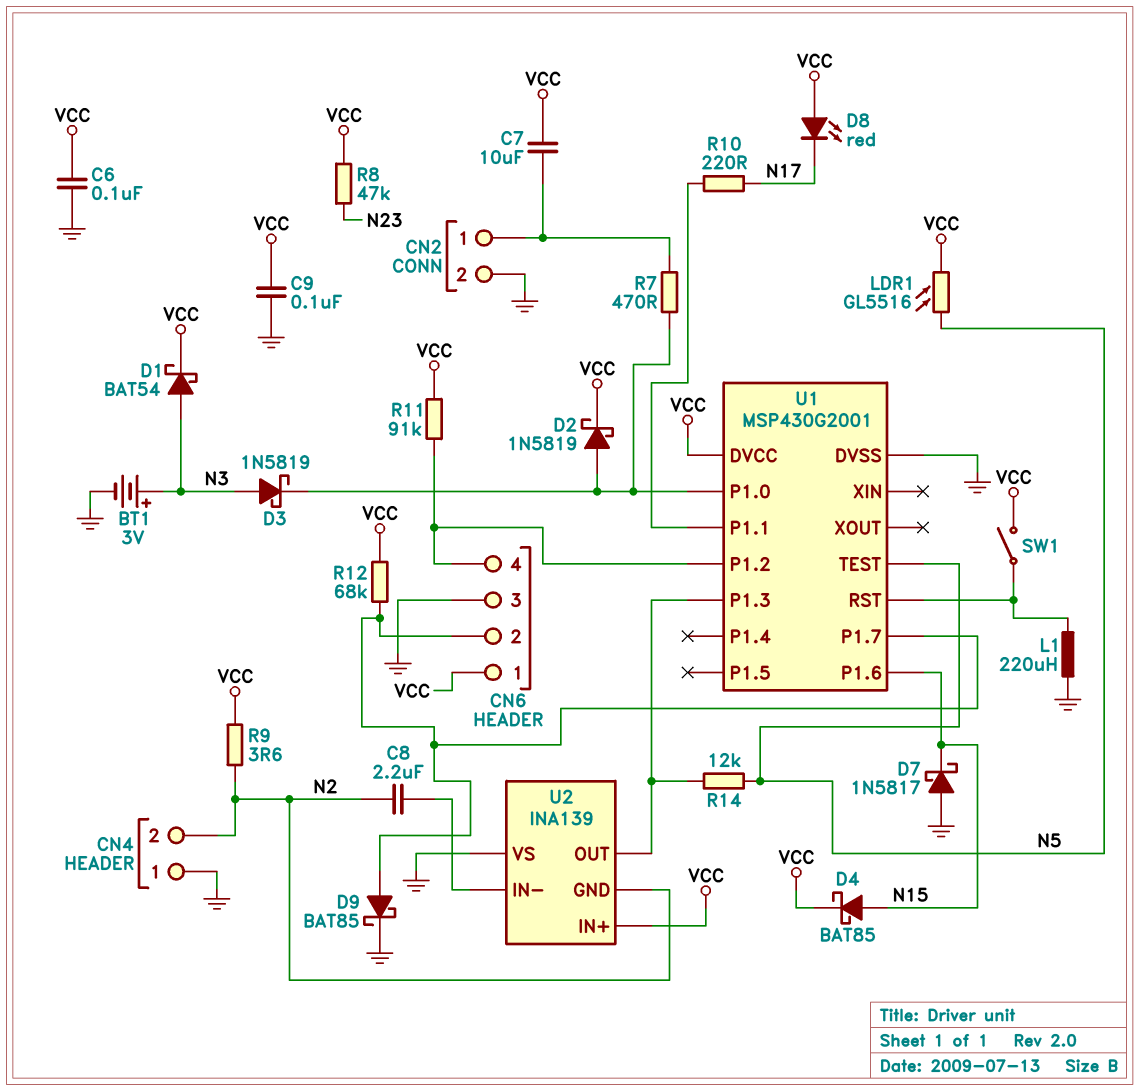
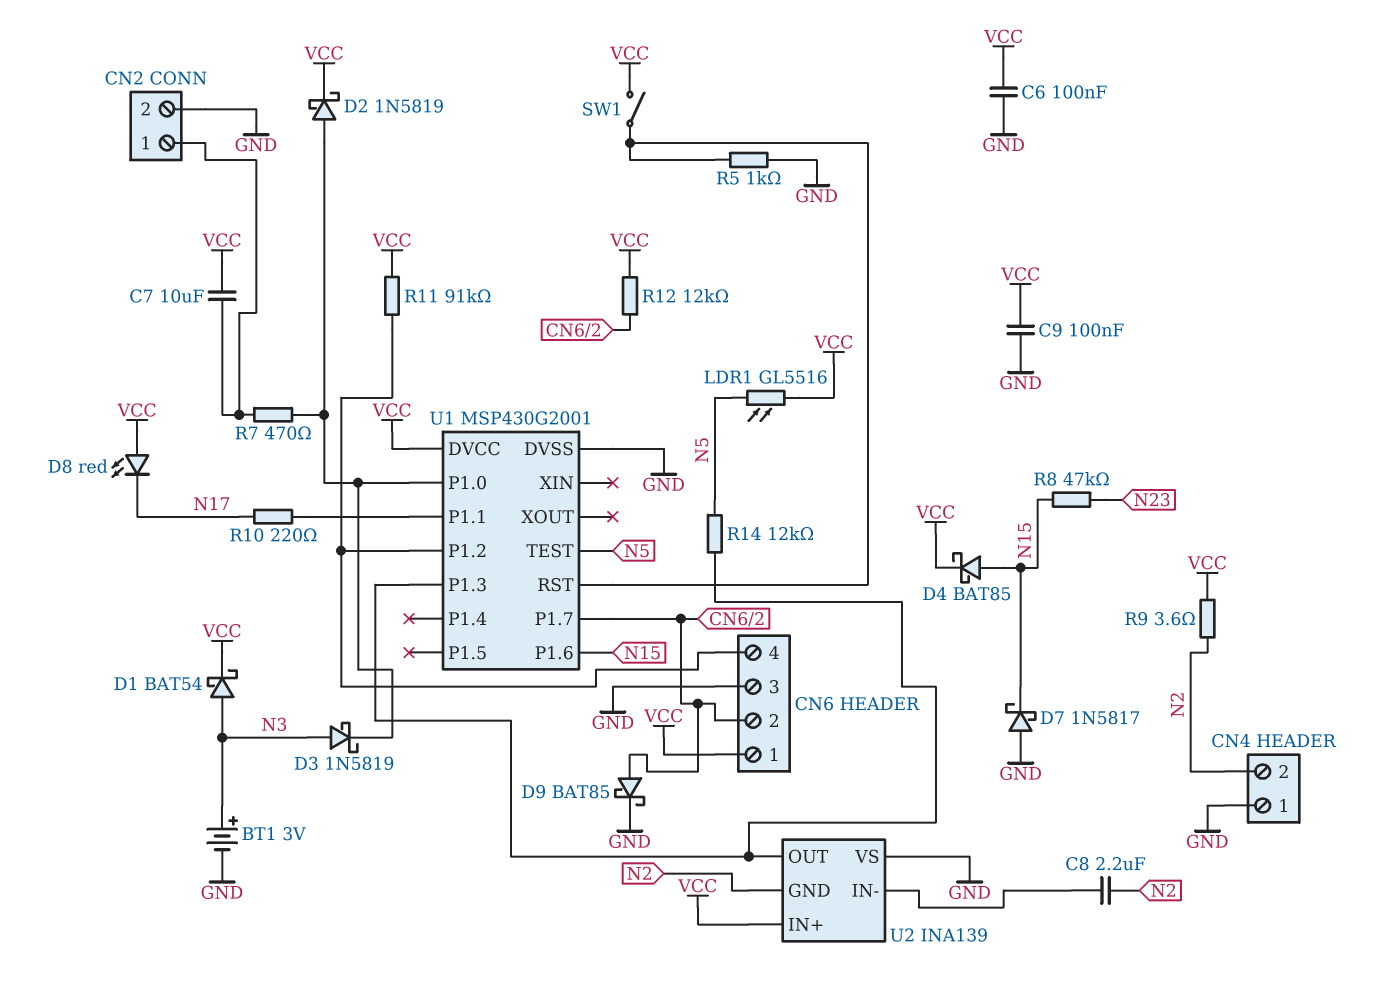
L1: 220uH (GND, U1/RST) -> none
R5: none -> 1k (GND, U1/RST)
R8: 47k (N23, VCC) -> 47k (N15, N23)
R12: 68k (CN6/2, VCC) -> 12k (CN6/2, VCC)

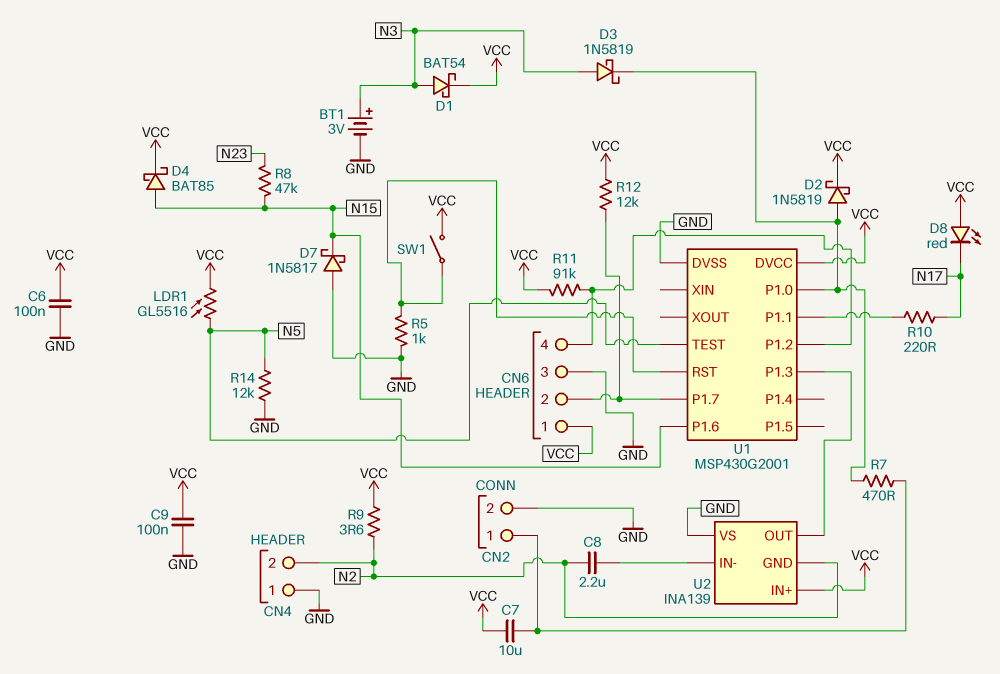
D9: schottky BAT85 (A CN6/2, K GND) -> none
R14: 12k (N5, U1/P1.3) -> 12k (GND, N5)

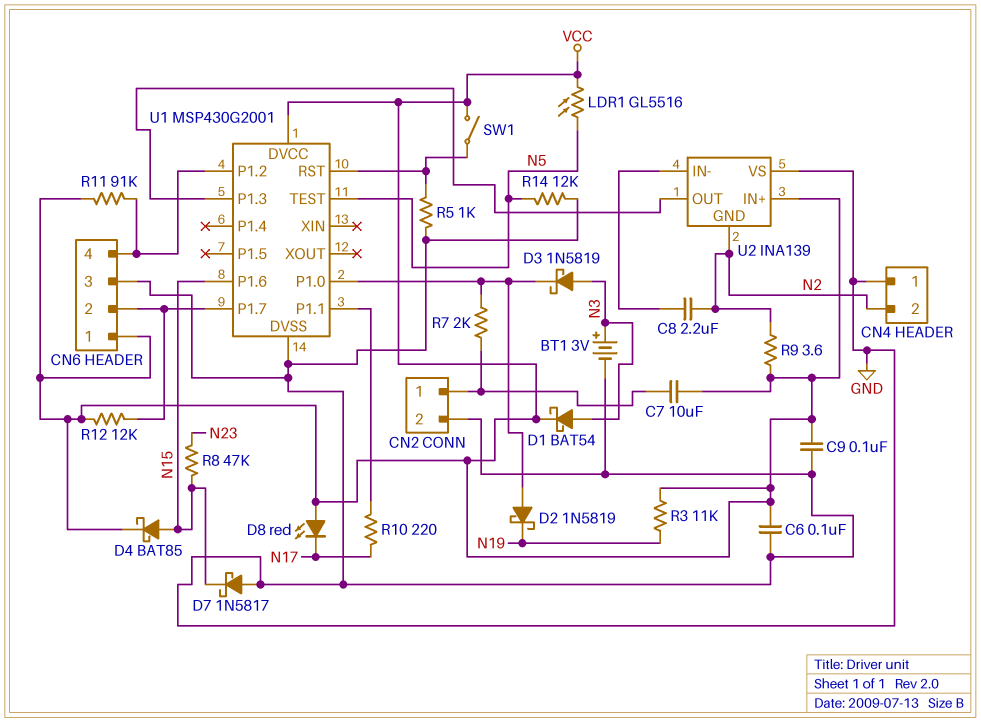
D2: schottky 1N5819 (A U1/P1.0, K VCC) -> schottky 1N5819 (A U1/P1.0, K N19)
R3: none -> 11k (N19, VCC)
R7: 470 (CN2/1, U1/P1.0) -> 2k (CN2/1, U1/P1.0)

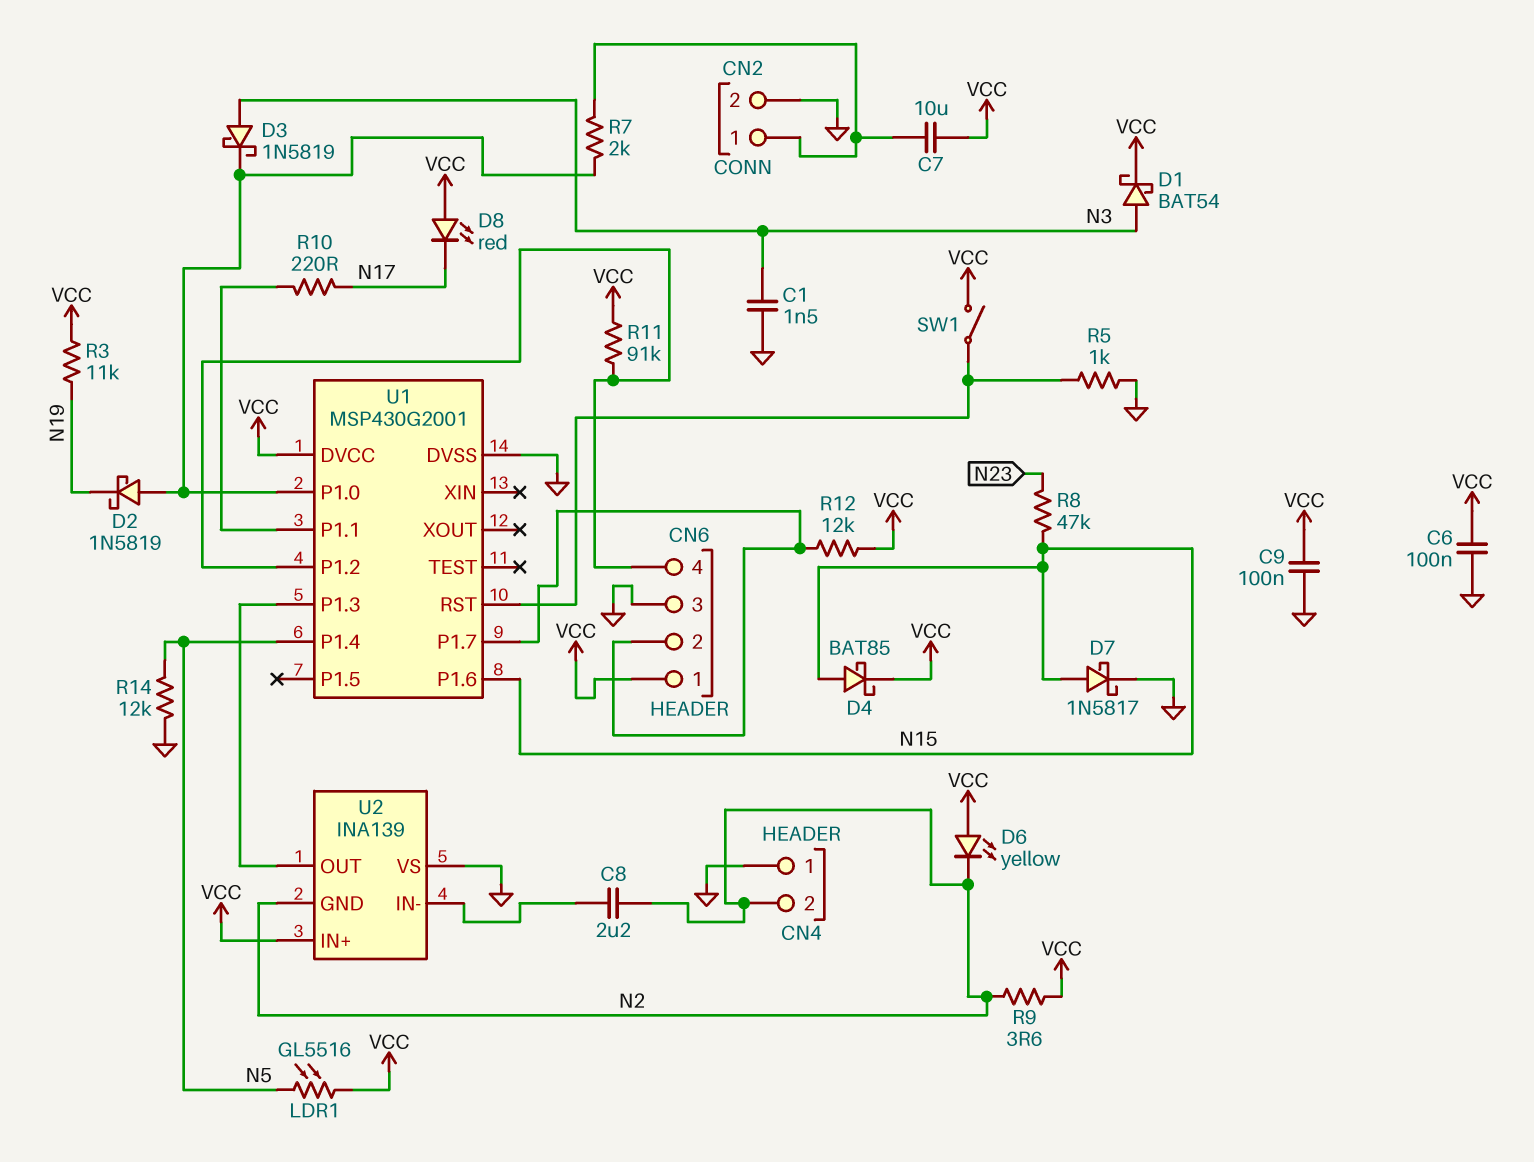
BT1: 3V (plus N3, minus GND) -> none
C1: none -> 1.5nF (GND, N3)
D6: none -> LED yellow (A VCC, K N2)
D7: schottky 1N5817 (A GND, K N15) -> schottky 1N5817 (A N15, K GND)
U1 pin P1.4: none -> N5
U1 pin TEST: N5 -> none

